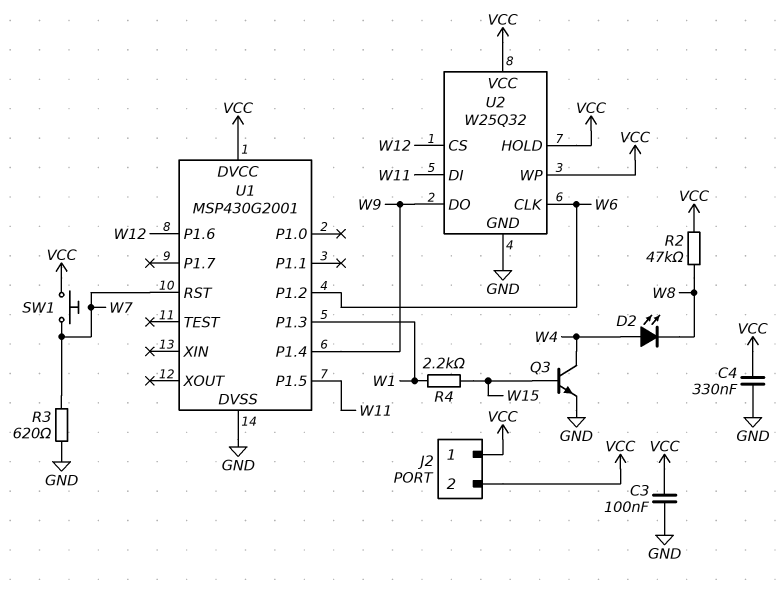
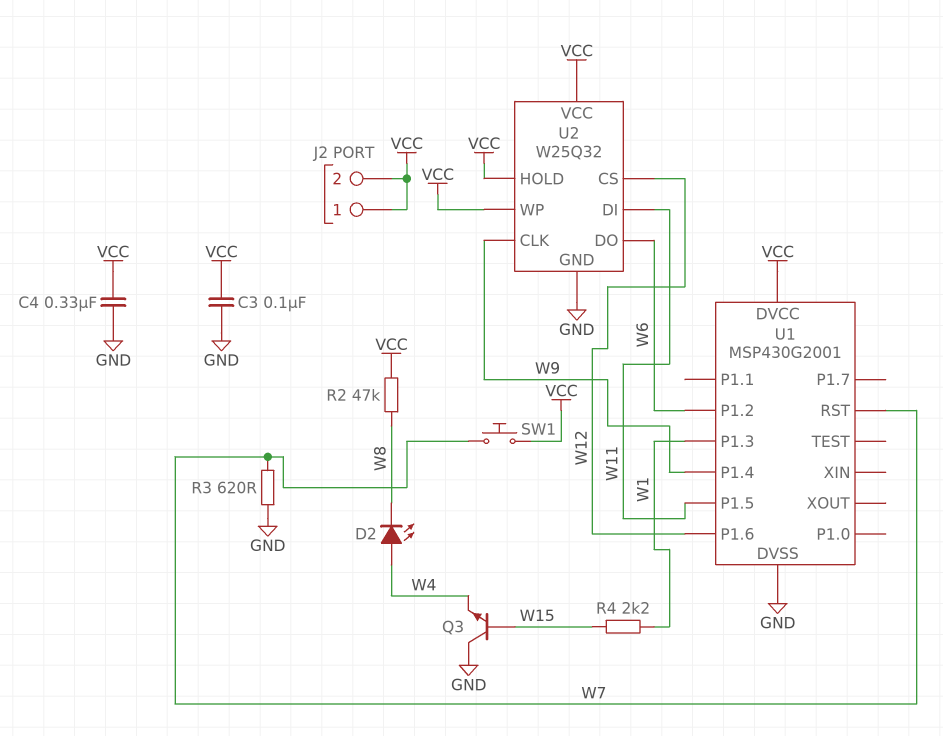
Q3: NPN (B W15, C W4, E GND) -> NPN (B W15, C GND, E W4)
U2 pin CLK: W6 -> W9
U2 pin DO: W9 -> W6

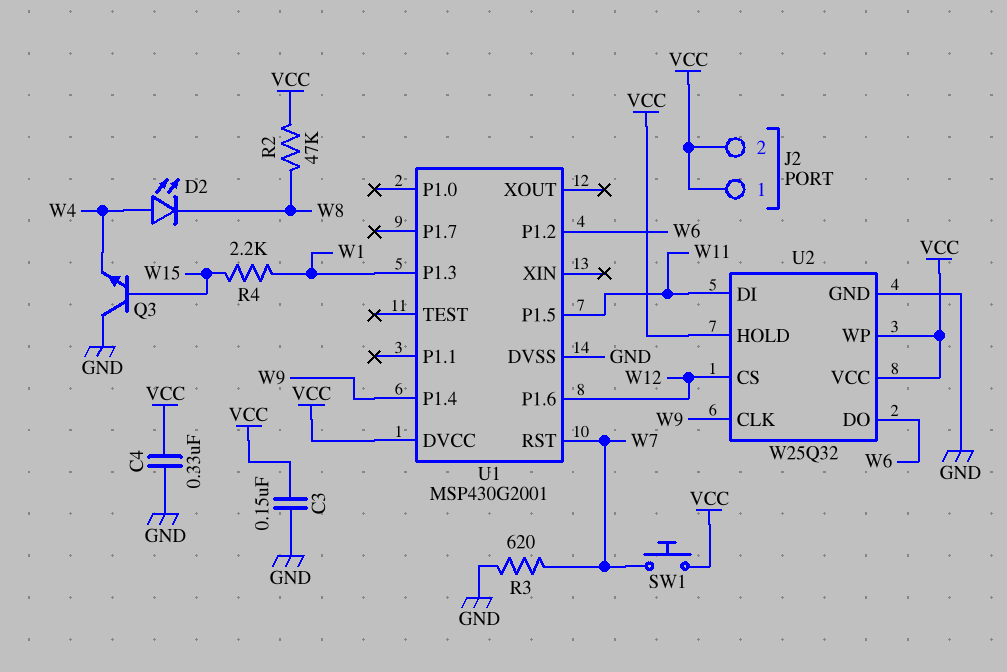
C3: 100nF (GND, VCC) -> 150nF (GND, VCC)

